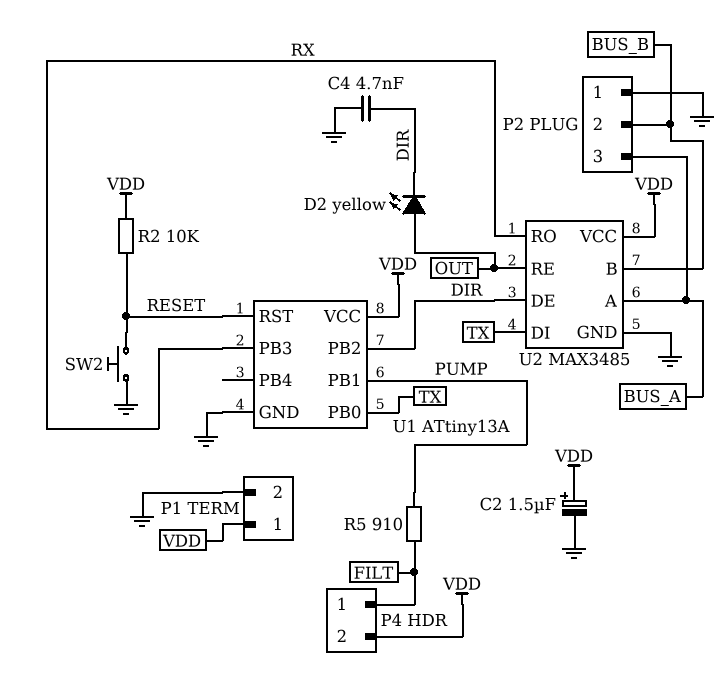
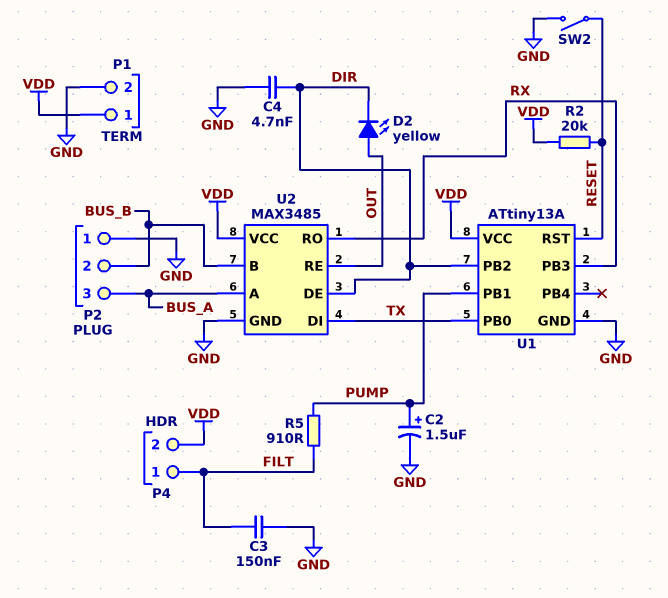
C2: 1.5uF (plus VDD, minus GND) -> 1.5uF (plus PUMP, minus GND)
C3: none -> 150nF (FILT, GND)
R2: 10k (RESET, VDD) -> 20k (RESET, VDD)
SW2: button (GND, RESET) -> switch (GND, RESET)

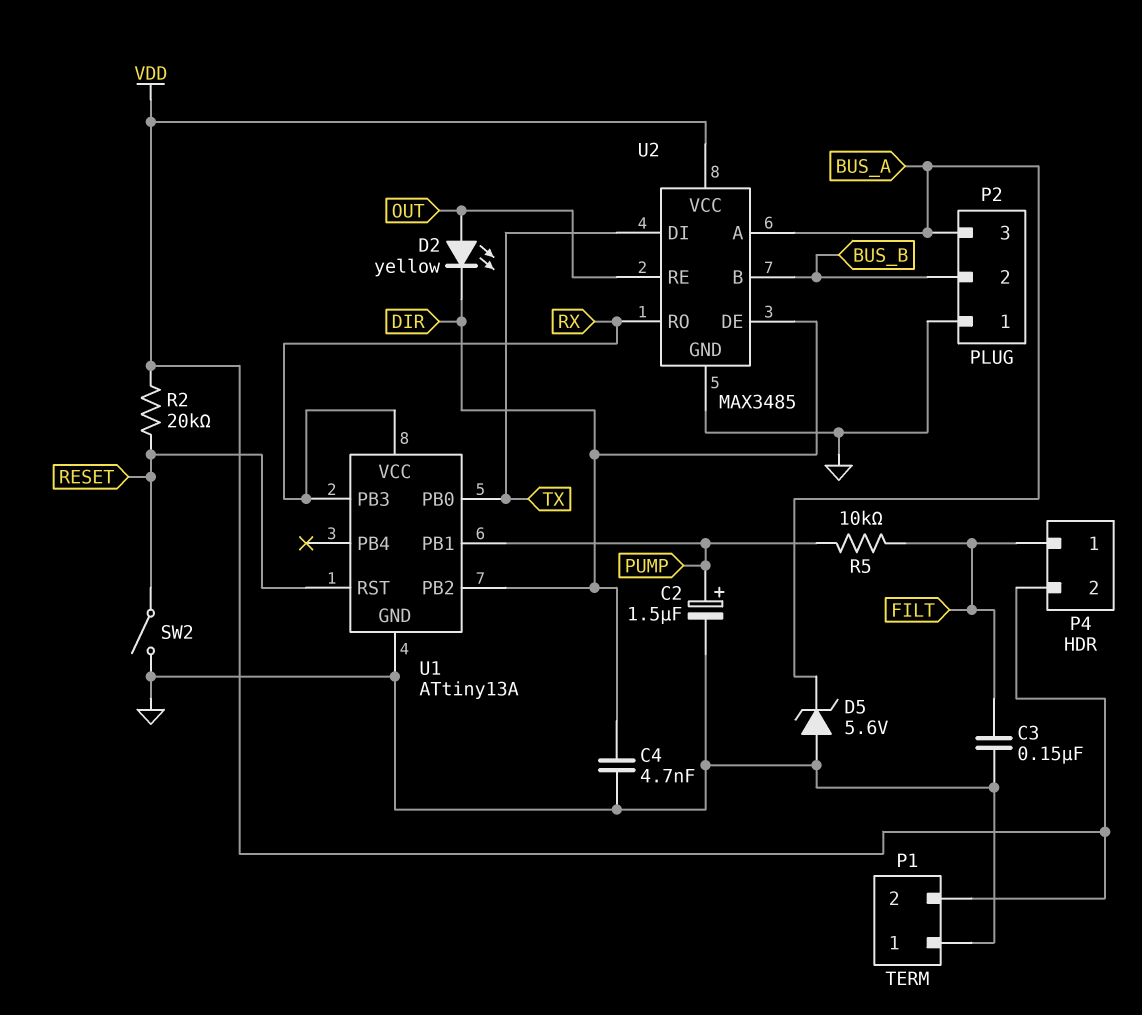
D5: none -> zener 5.6V (A GND, K BUS_A)
P1 pin 1: VDD -> GND
P1 pin 2: GND -> VDD
R5: 910 (FILT, PUMP) -> 10k (FILT, PUMP)
U1 pin VCC: VDD -> RX

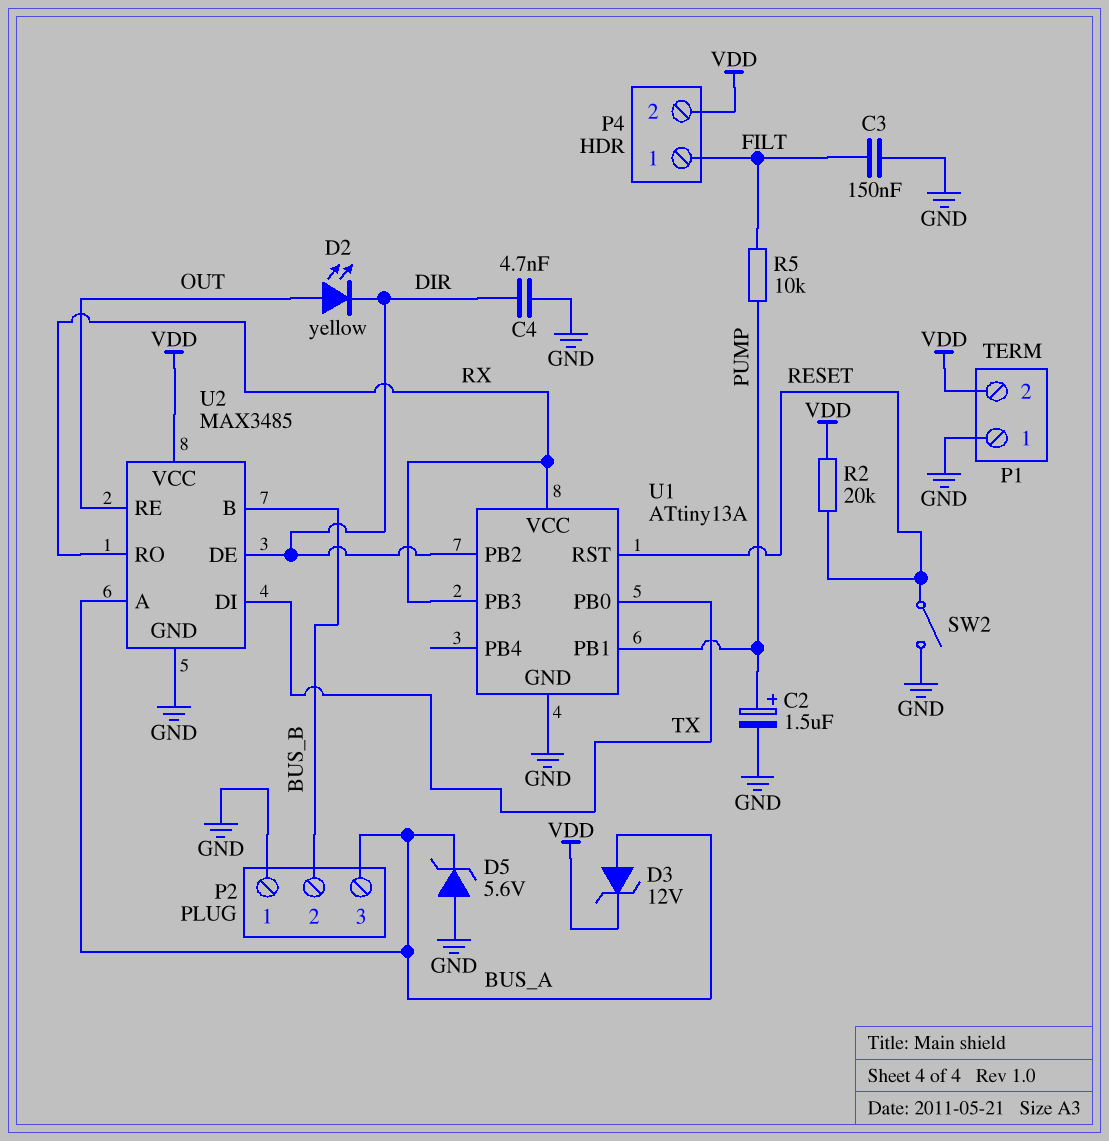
D3: none -> zener 12V (A BUS_A, K VDD)

